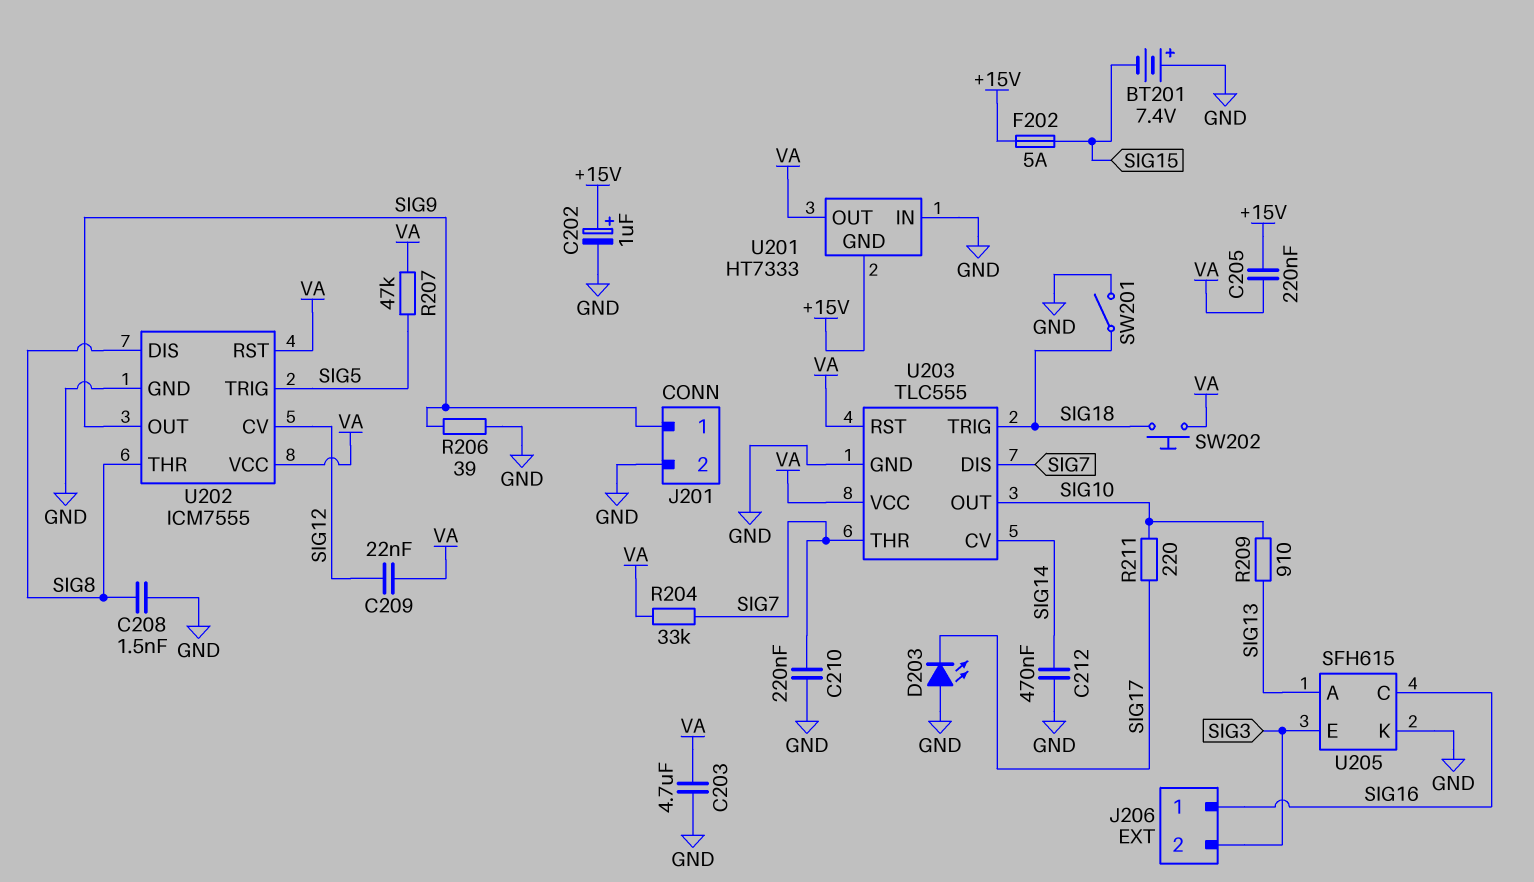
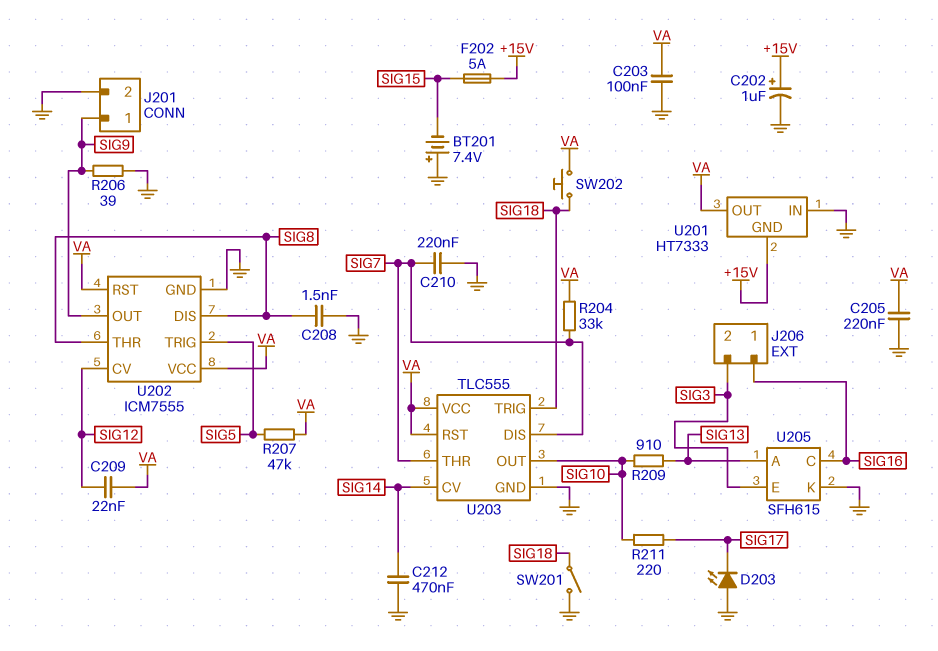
C203: 4.7uF (GND, VA) -> 100nF (GND, VA)
C205: 220nF (+15V, VA) -> 220nF (GND, VA)

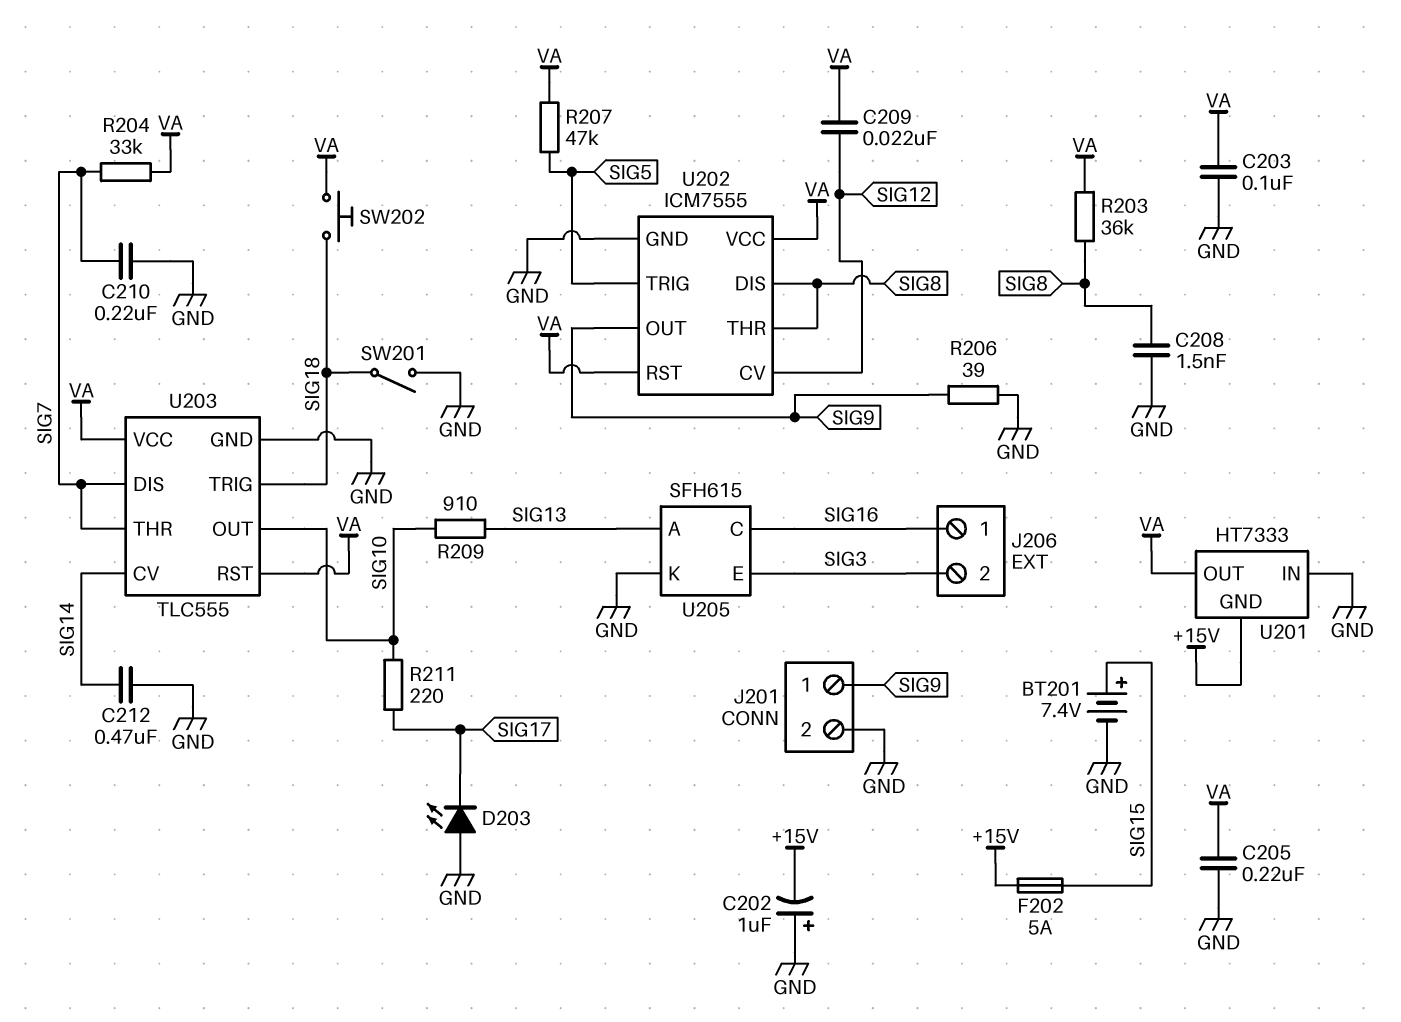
BT201: 7.4V (plus GND, minus SIG15) -> 7.4V (plus SIG15, minus GND)
C202: 1uF (plus +15V, minus GND) -> 1uF (plus GND, minus +15V)
R203: none -> 36k (SIG8, VA)

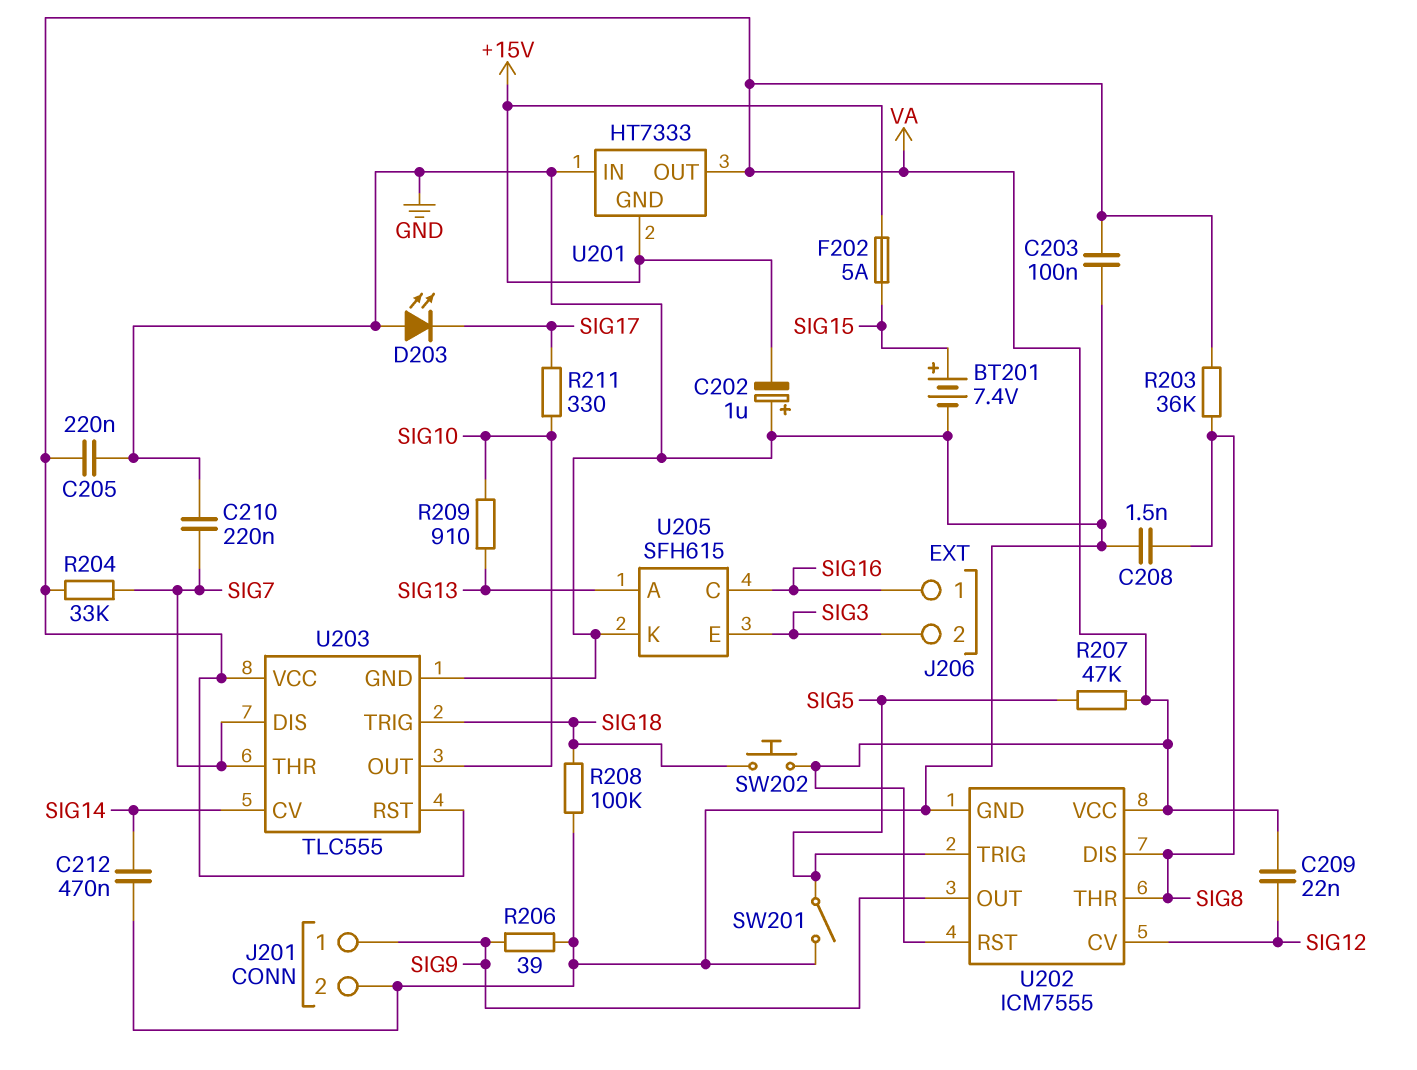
R208: none -> 100k (GND, SIG18)
R211: 220 (SIG10, SIG17) -> 330 (SIG10, SIG17)
SW201: switch (GND, SIG18) -> switch (GND, SIG5)

